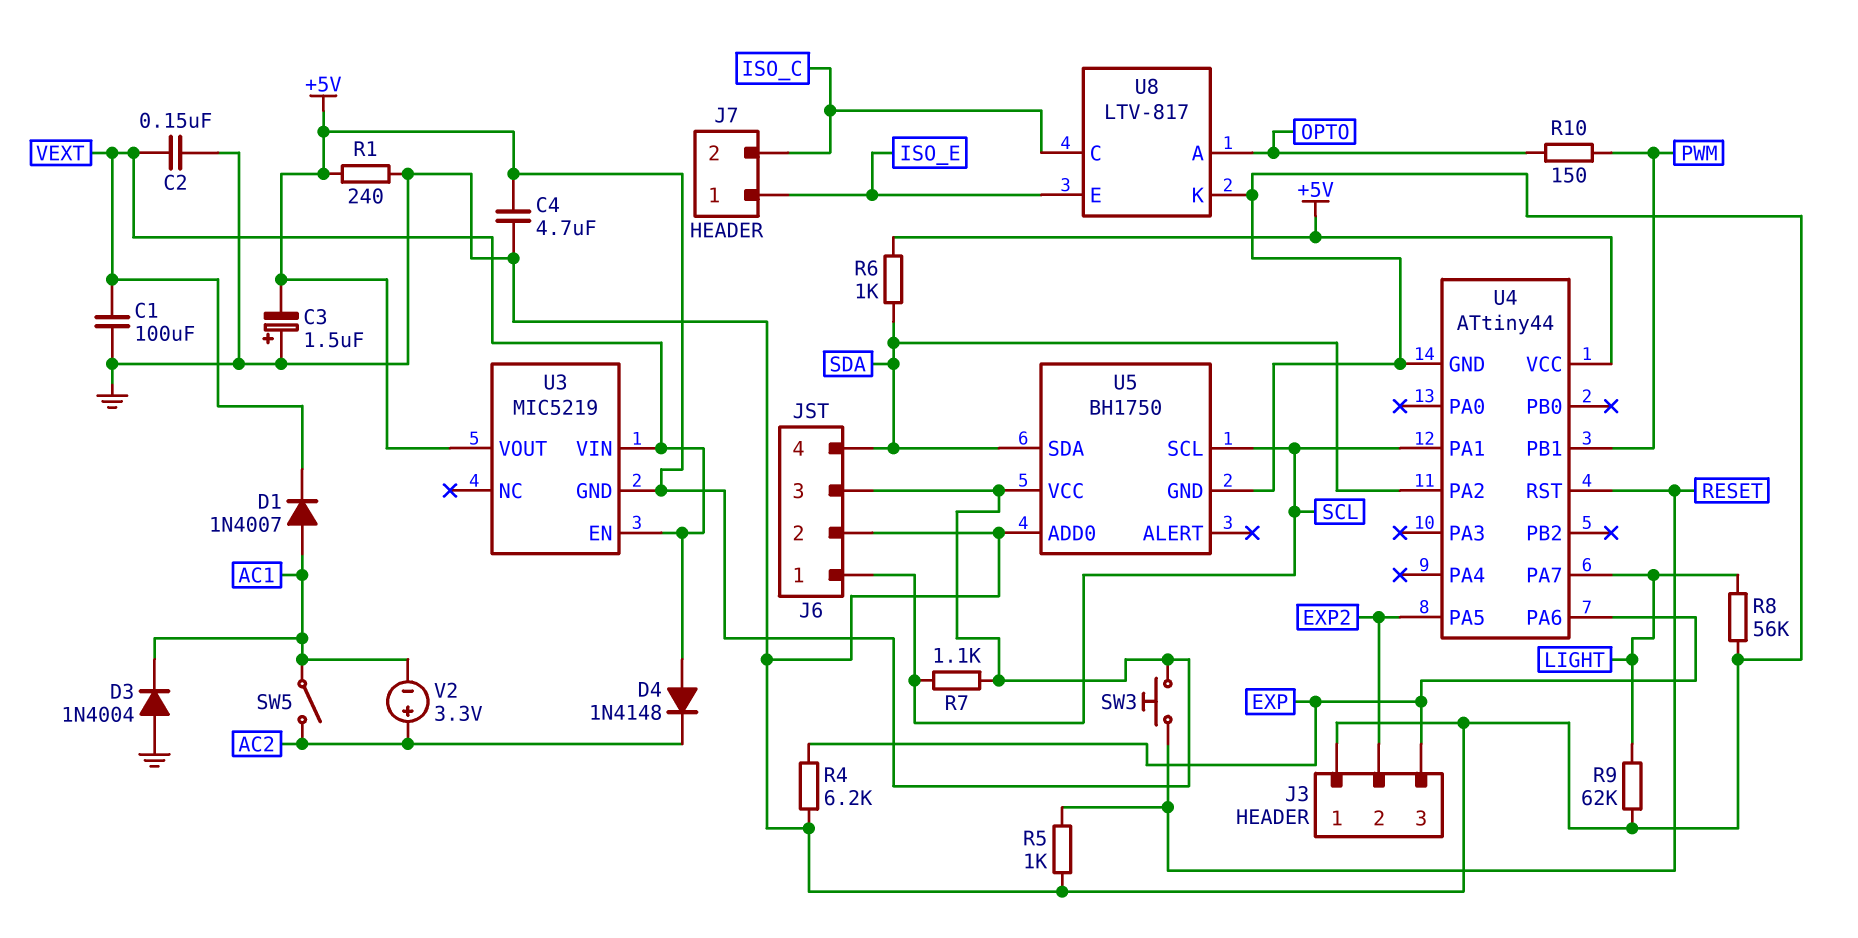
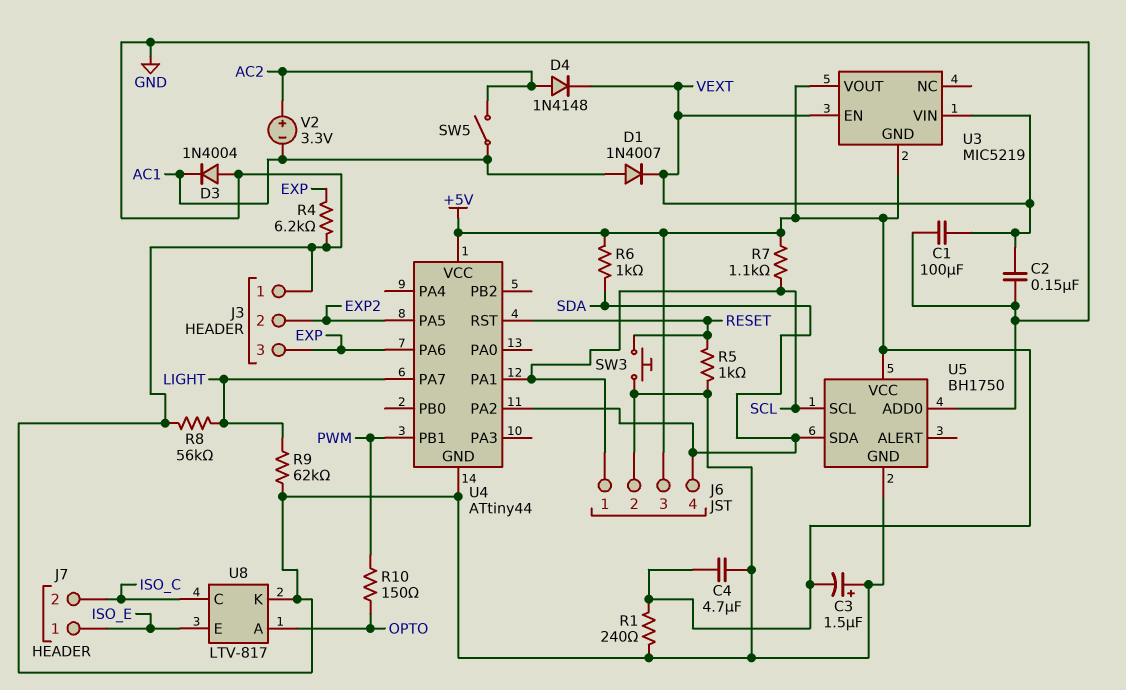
D4: diode 1N4148 (A VEXT, K AC2) -> diode 1N4148 (A AC2, K VEXT)
SW3: button (+5V, RESET) -> button (GND, RESET)

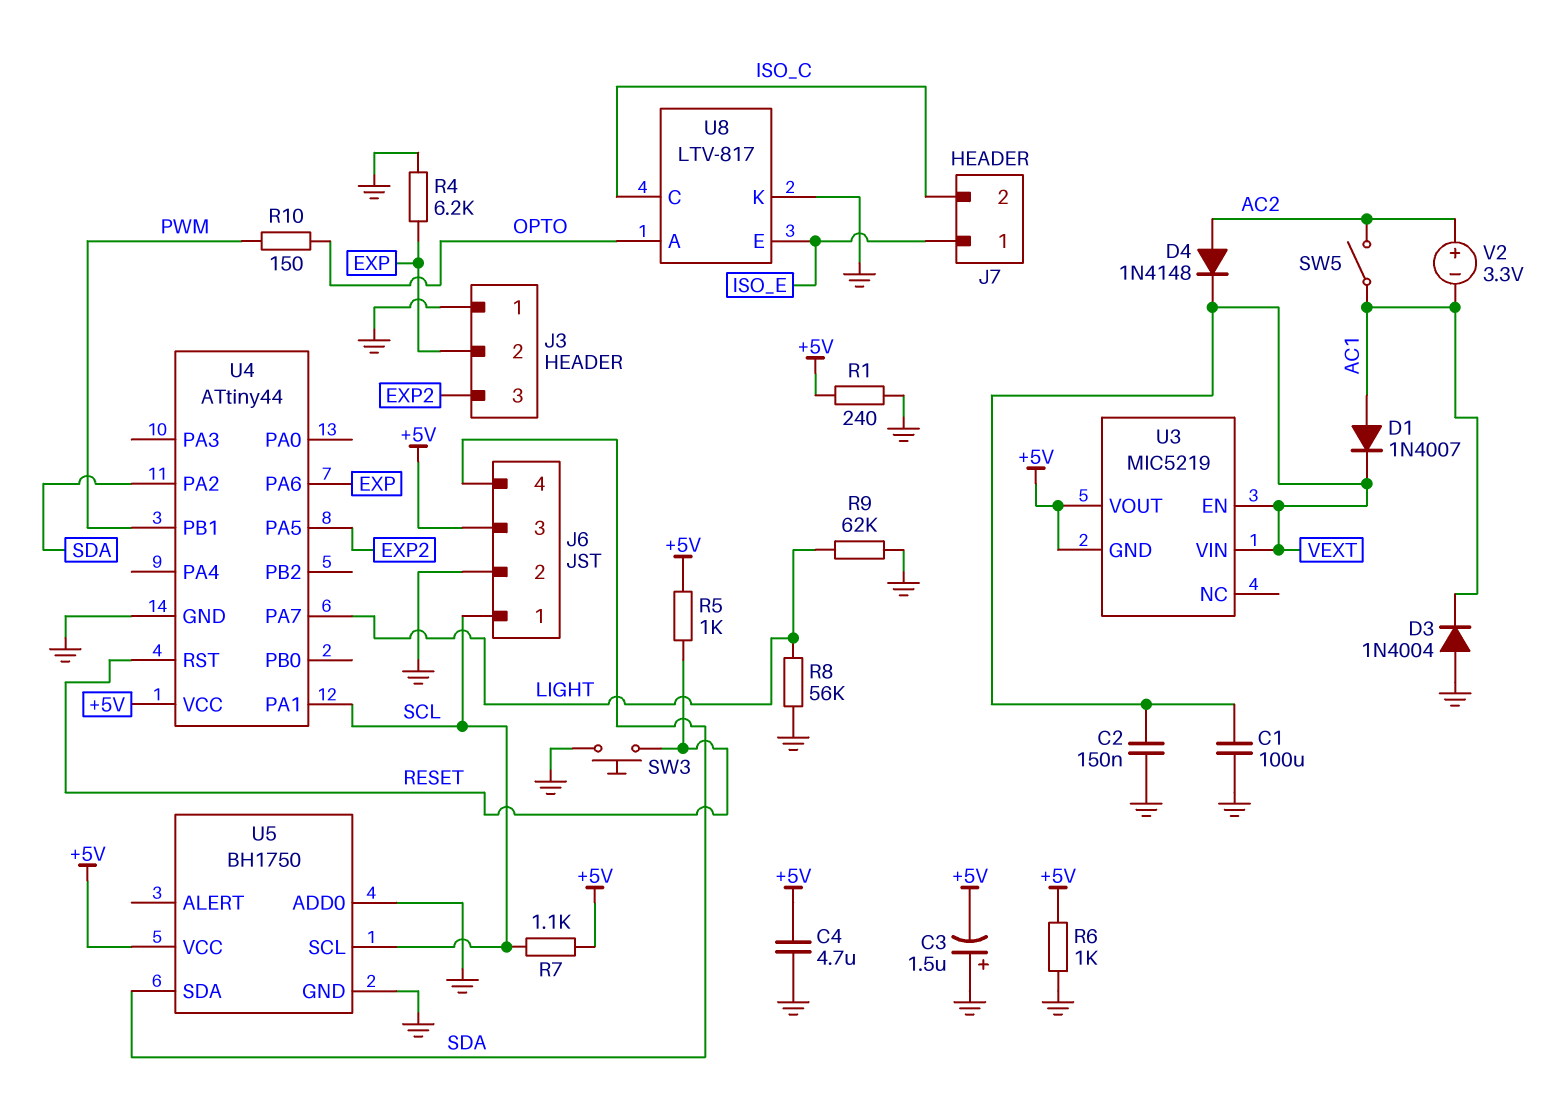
J3 pin 2: EXP2 -> EXP
J3 pin 3: EXP -> EXP2
R5: 1k (GND, RESET) -> 1k (+5V, RESET)
R6: 1k (+5V, SDA) -> 1k (+5V, GND)

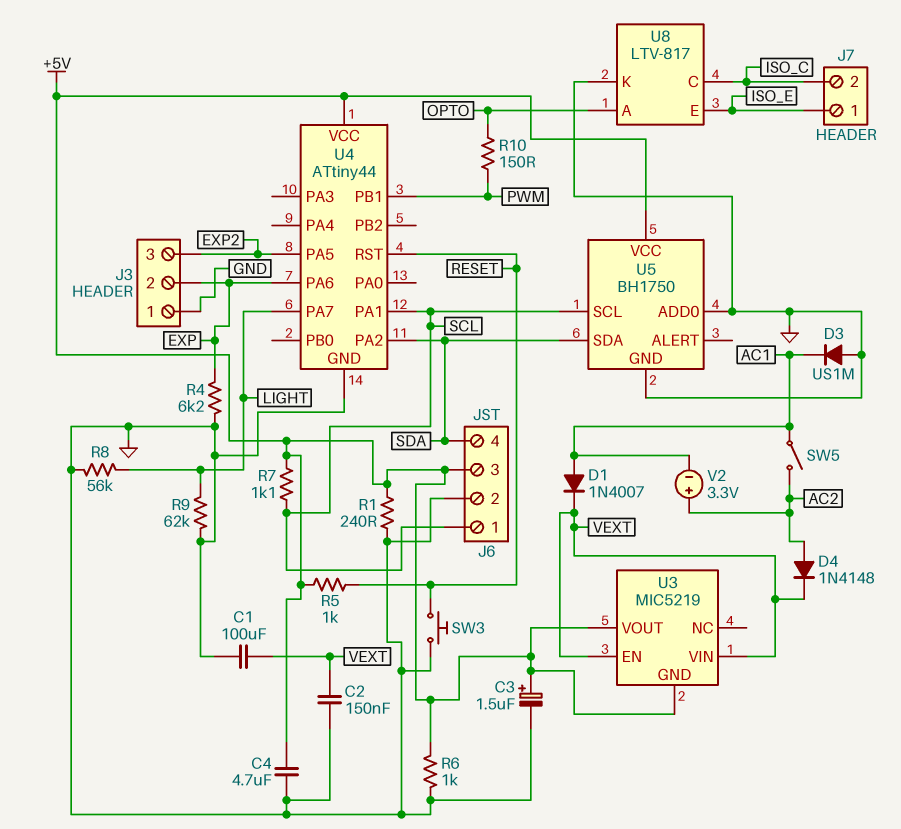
C3: 1.5uF (plus GND, minus +5V) -> 1.5uF (plus +5V, minus GND)
D3: diode 1N4004 (A GND, K AC1) -> diode US1M (A GND, K AC1)

